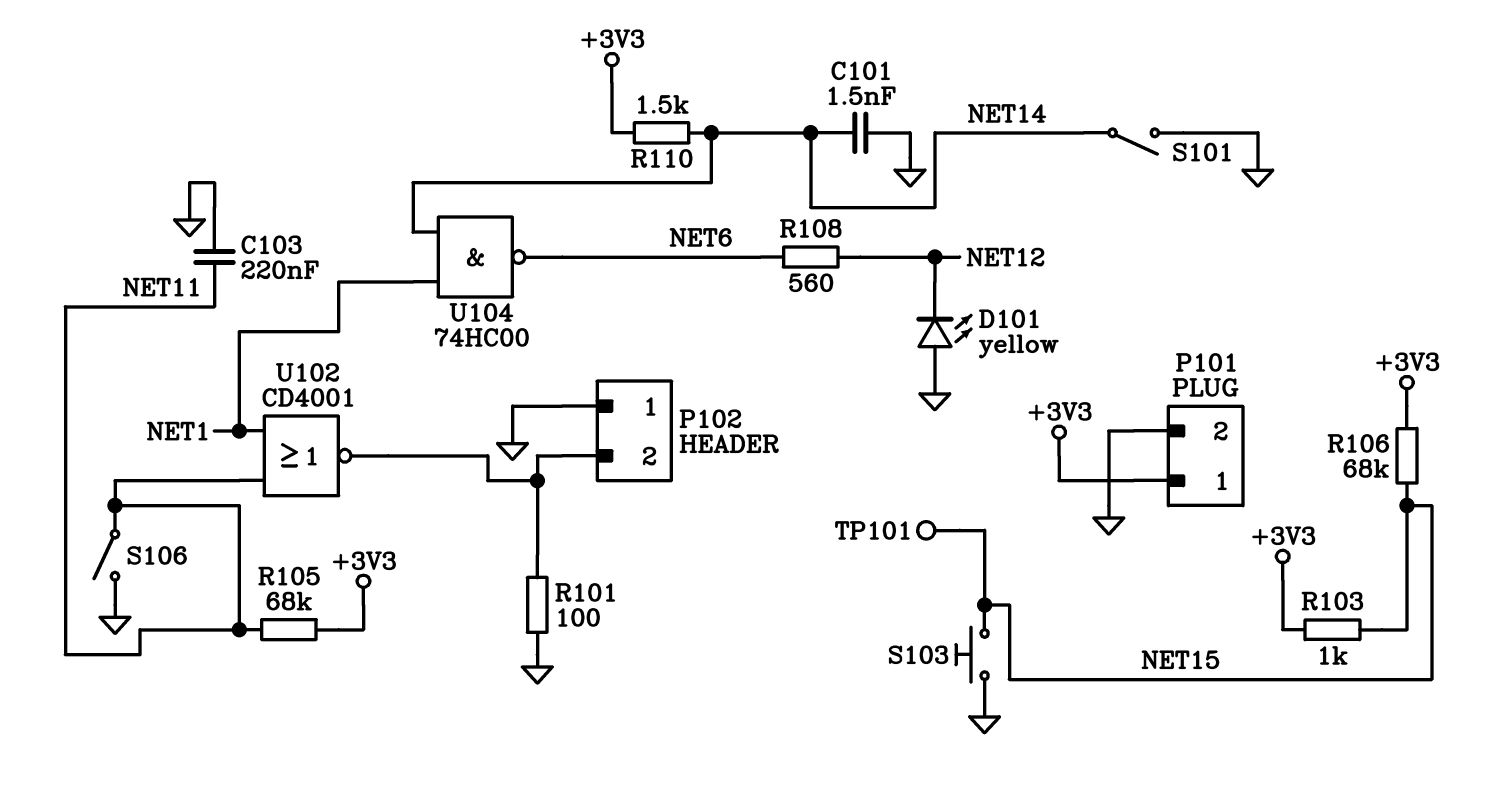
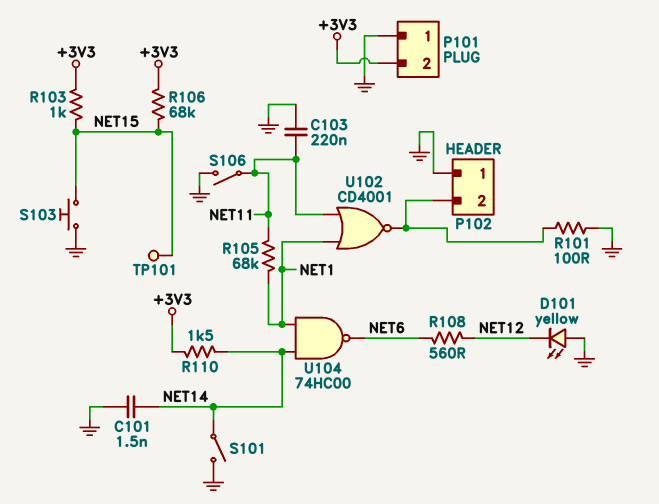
P101 pin 1: +3V3 -> GND
P101 pin 2: GND -> +3V3
R105: 68k (+3V3, NET11) -> 68k (NET1, NET11)

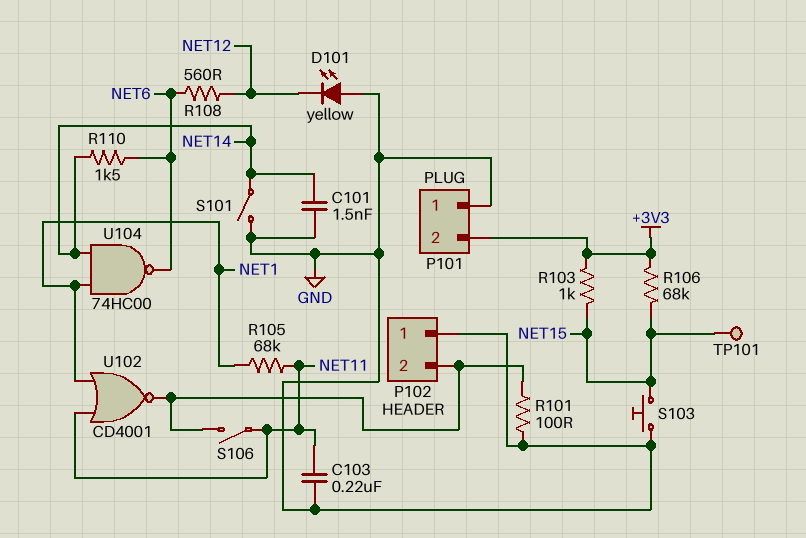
R110: 1.5k (+3V3, NET14) -> 1.5k (NET6, NET14)
S106: switch (GND, NET11) -> switch (NET11, P102/2)

